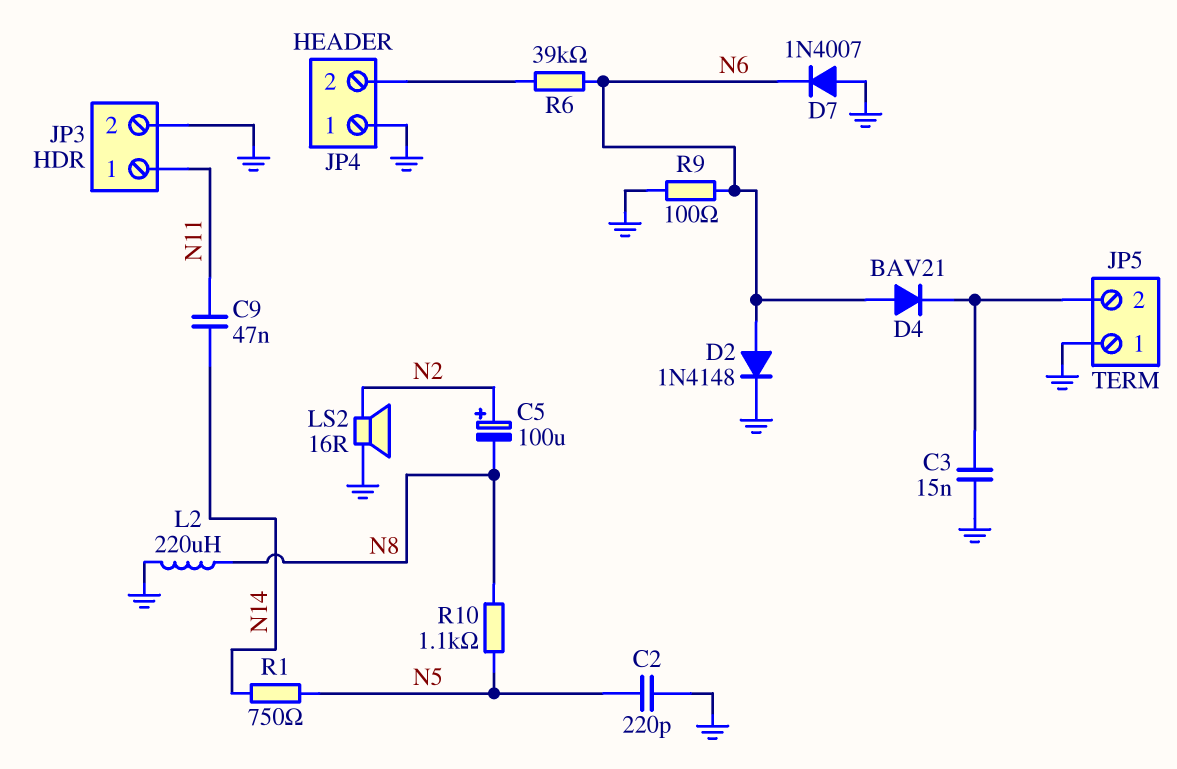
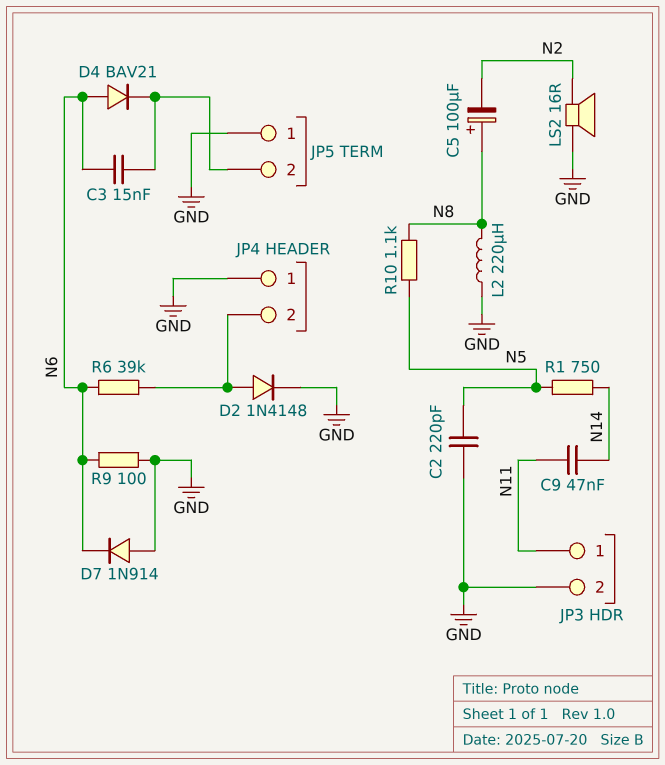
C3: 15nF (GND, JP5/2) -> 15nF (JP5/2, N6)
C5: 100uF (plus N2, minus N8) -> 100uF (plus N8, minus N2)
D2: diode 1N4148 (A N6, K GND) -> diode 1N4148 (A JP4/2, K GND)
D7: diode 1N4007 (A GND, K N6) -> diode 1N914 (A GND, K N6)

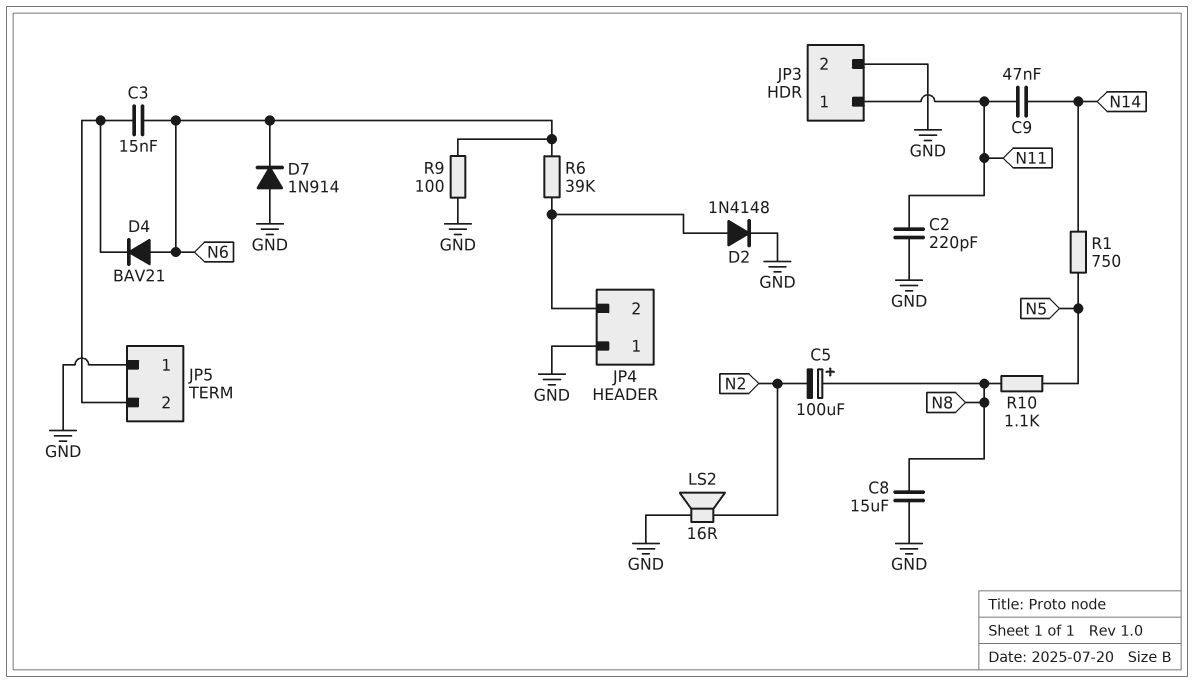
C2: 220pF (GND, N5) -> 220pF (GND, N11)
C8: none -> 15uF (GND, N8)
L2: 220uH (GND, N8) -> none

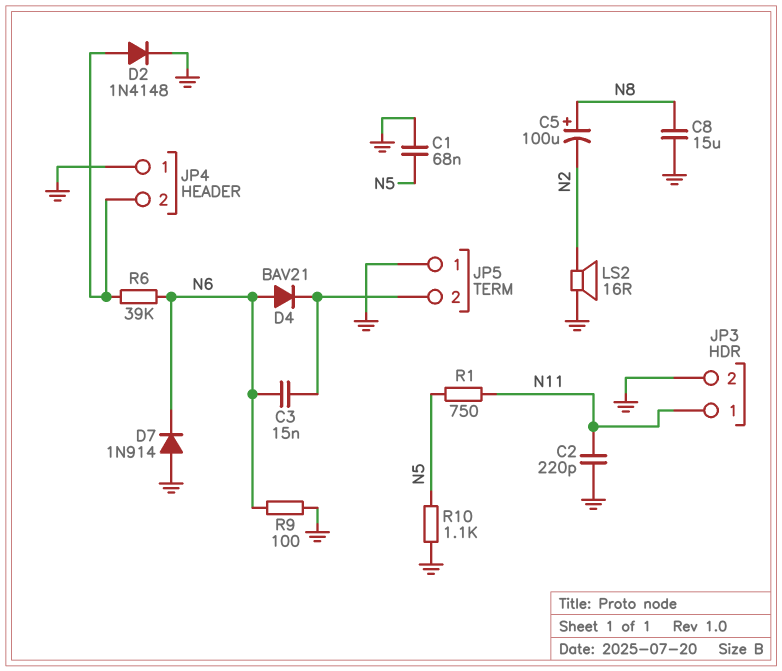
C1: none -> 68nF (GND, N5)
C9: 47nF (N11, N14) -> none
R1: 750 (N5, N14) -> 750 (N5, N11)
R10: 1.1k (N5, N8) -> 1.1k (GND, N5)

